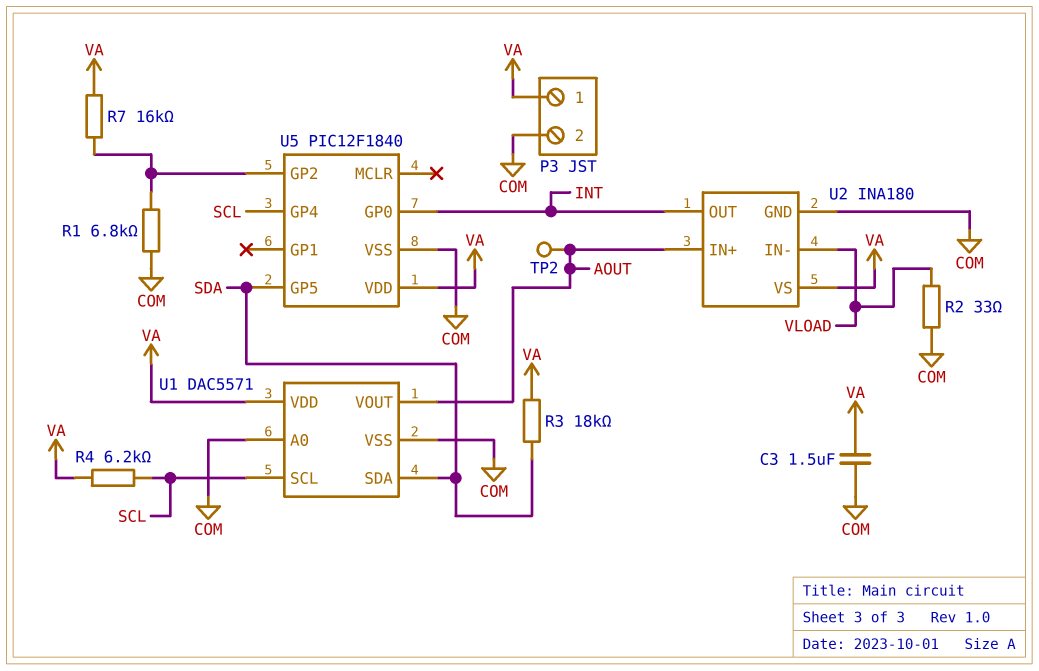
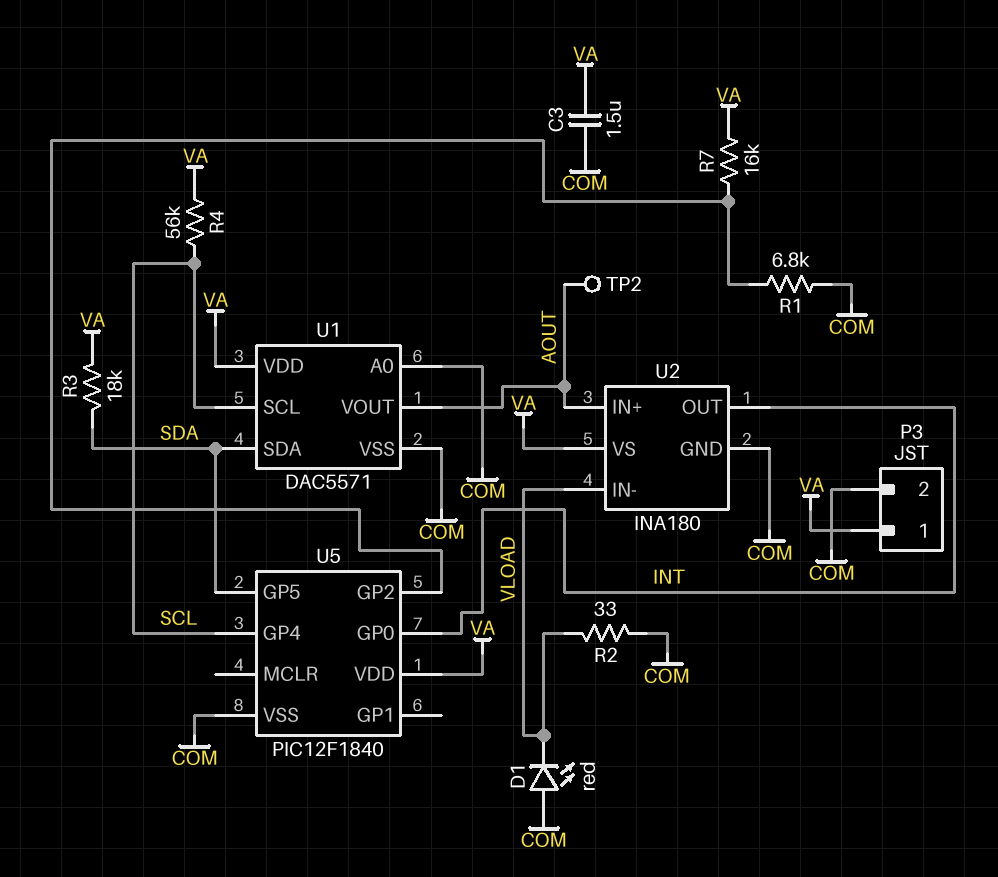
D1: none -> LED red (A COM, K VLOAD)
R4: 6.2k (SCL, VA) -> 56k (SCL, VA)

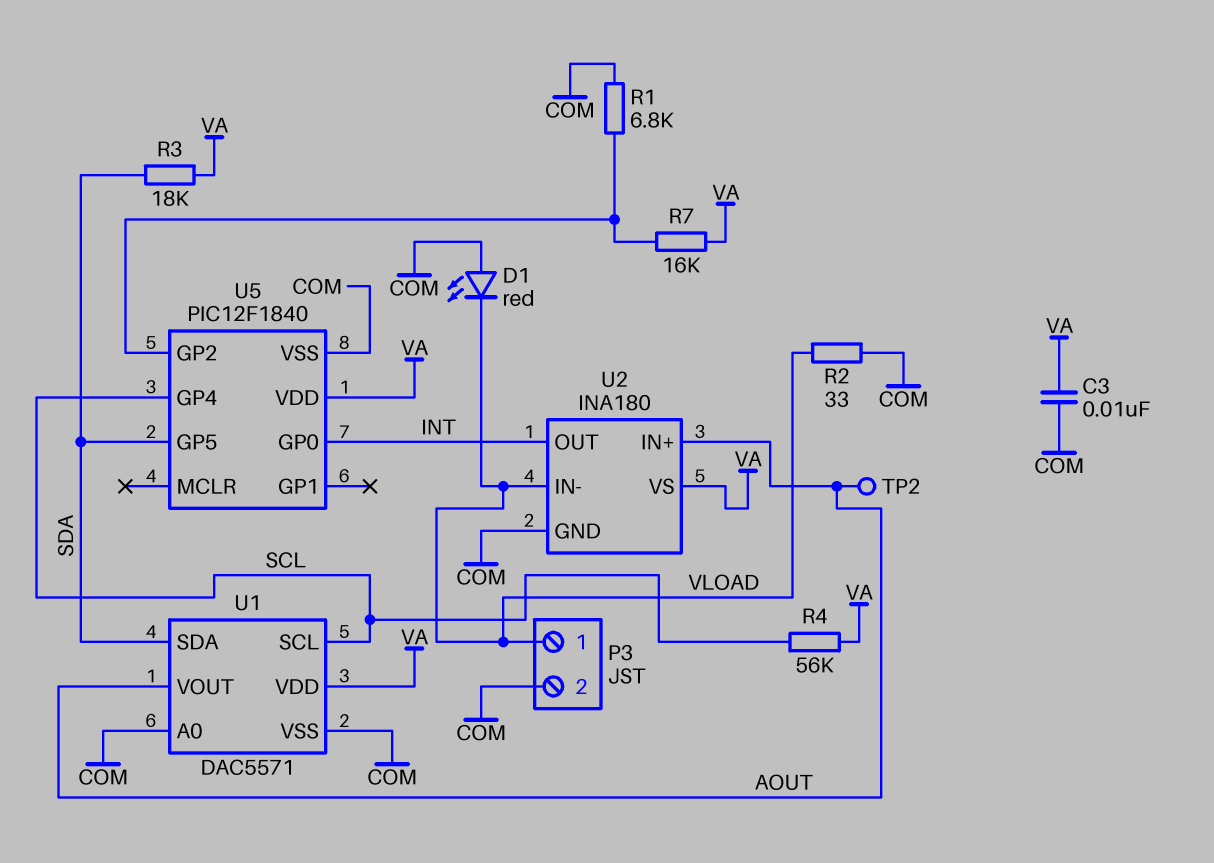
C3: 1.5uF (COM, VA) -> 10nF (COM, VA)
P3 pin 1: VA -> VLOAD

